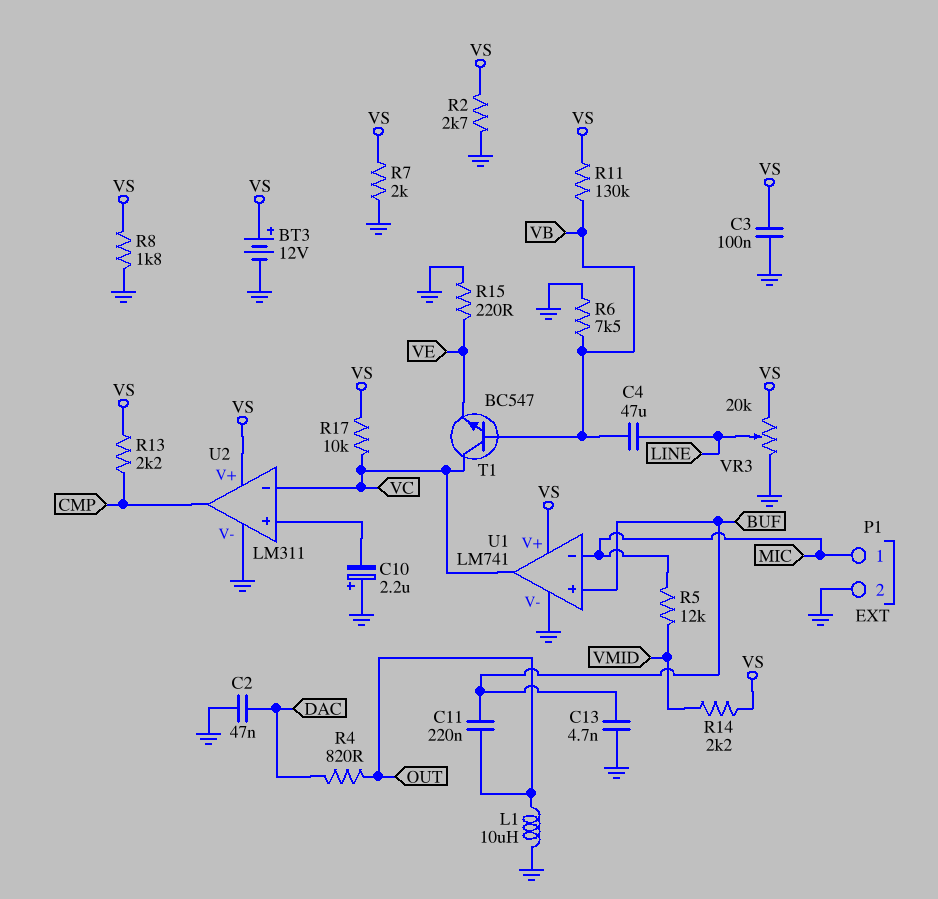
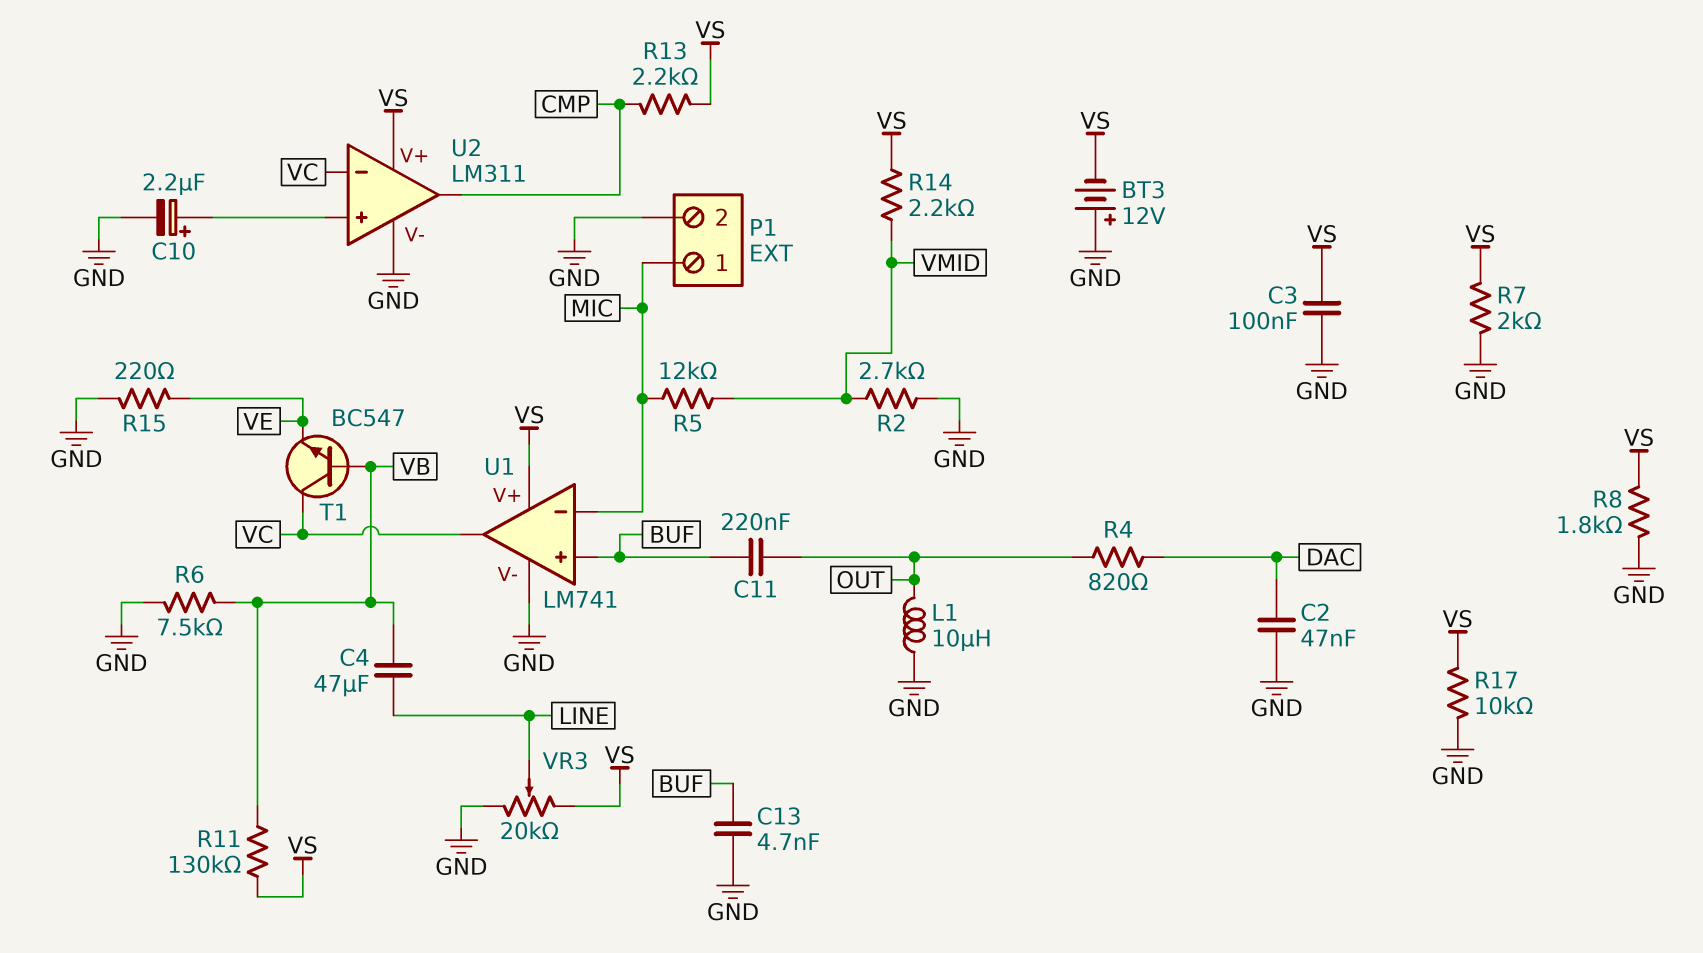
BT3: 12V (plus VS, minus GND) -> 12V (plus GND, minus VS)
C10: 2.2uF (plus GND, minus U2/in+) -> 2.2uF (plus U2/in+, minus GND)
R2: 2.7k (GND, VS) -> 2.7k (GND, VMID)
R17: 10k (VC, VS) -> 10k (GND, VS)

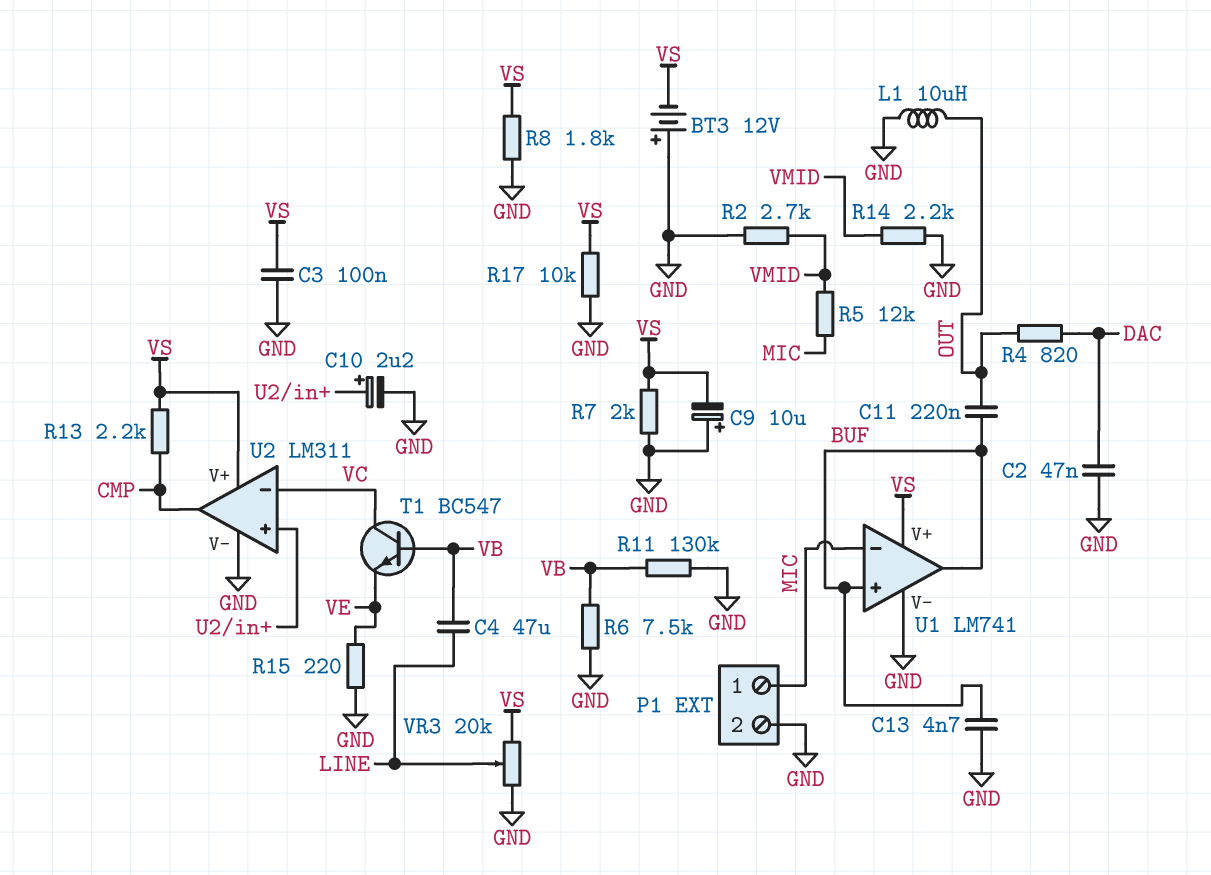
C9: none -> 10uF (plus GND, minus VS)
R11: 130k (VB, VS) -> 130k (GND, VB)
R14: 2.2k (VMID, VS) -> 2.2k (GND, VMID)
U1 pin out: VC -> BUF

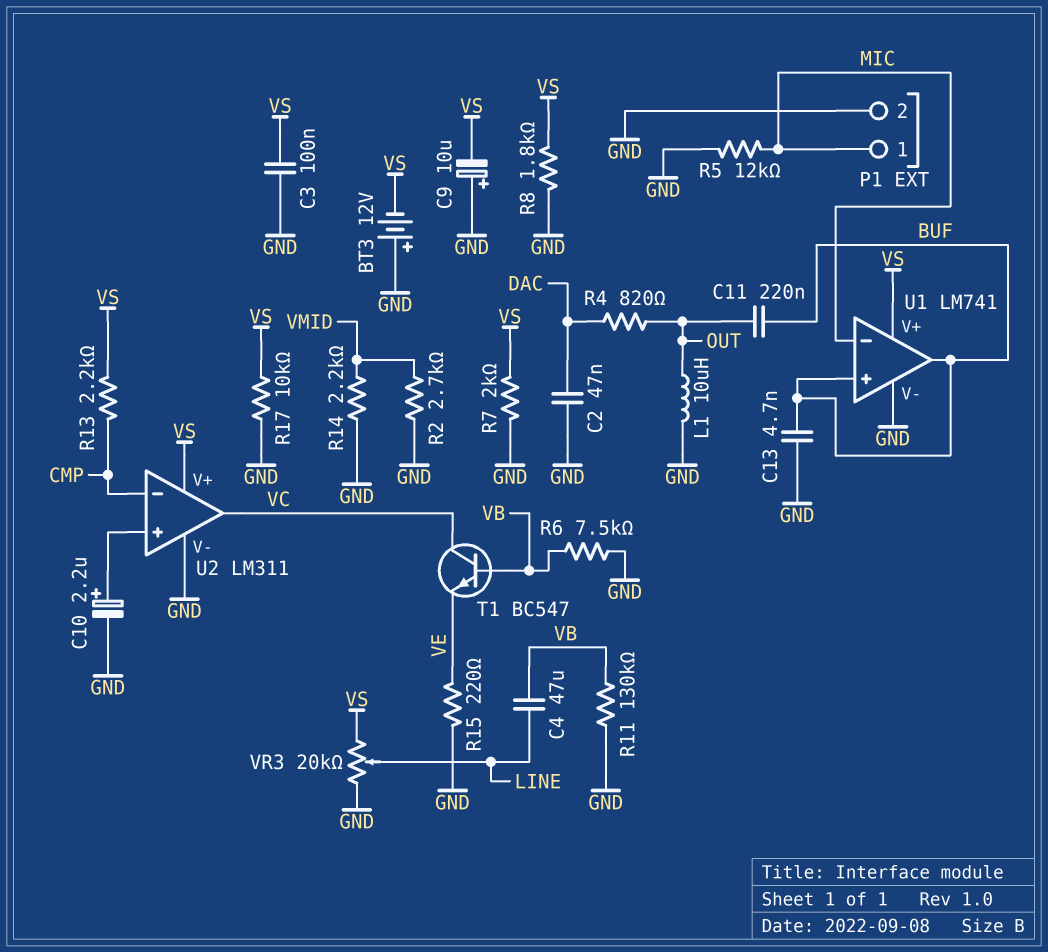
R5: 12k (MIC, VMID) -> 12k (GND, MIC)
U2 pin in-: VC -> CMP
U2 pin out: CMP -> VC

